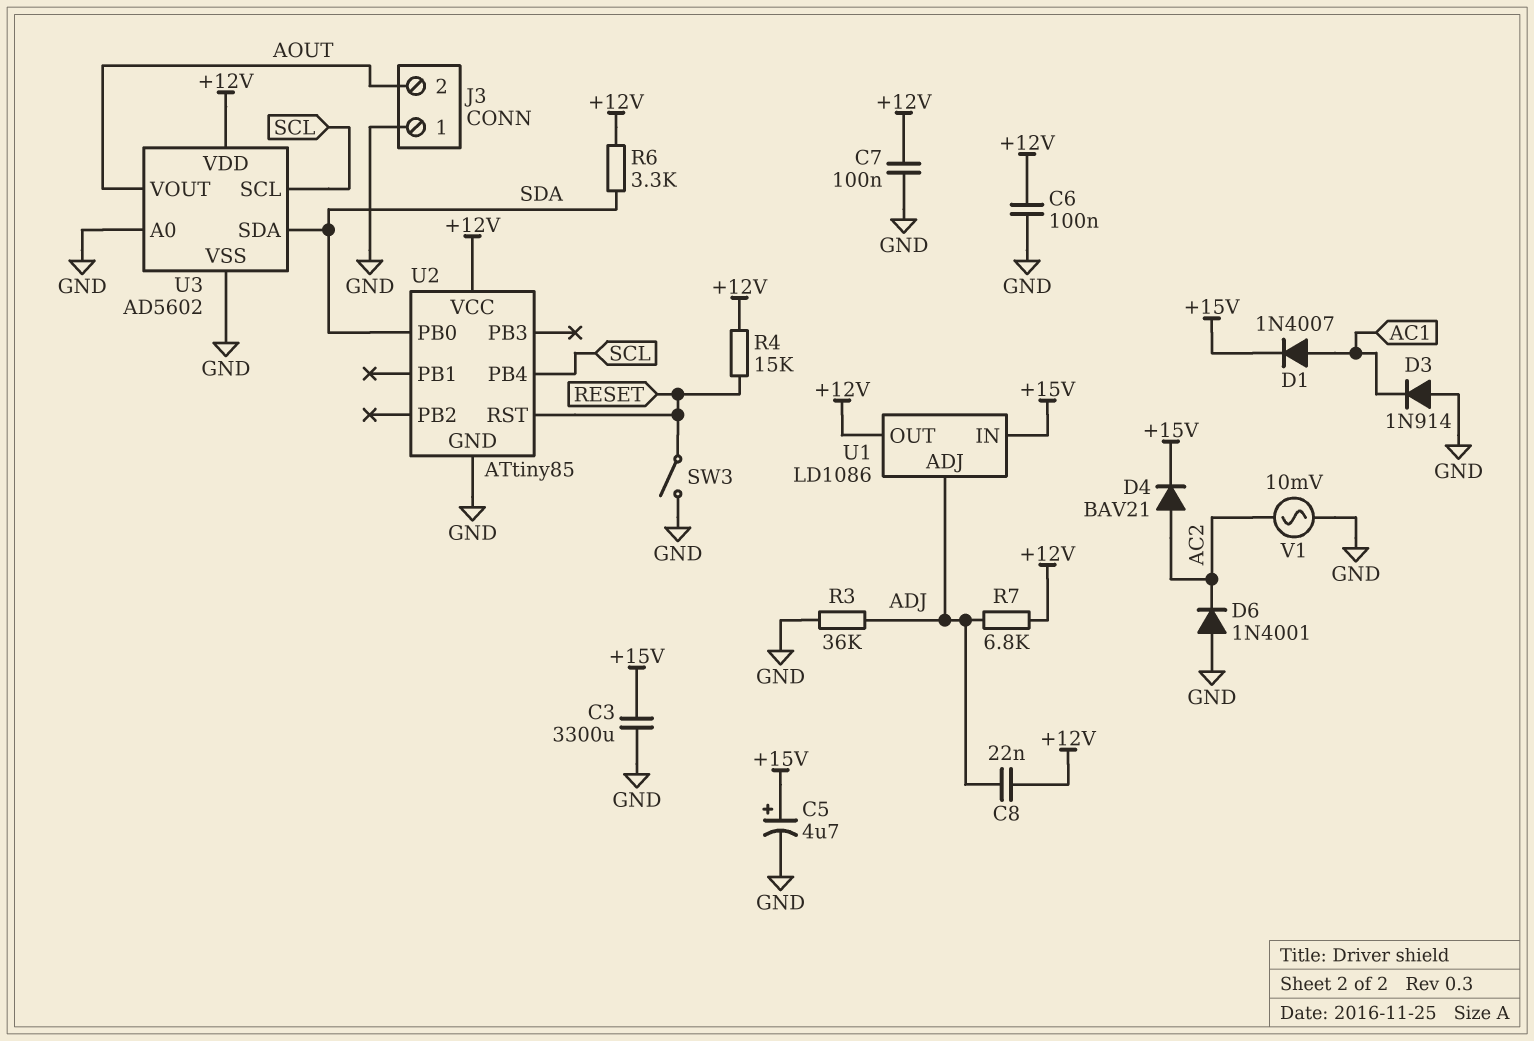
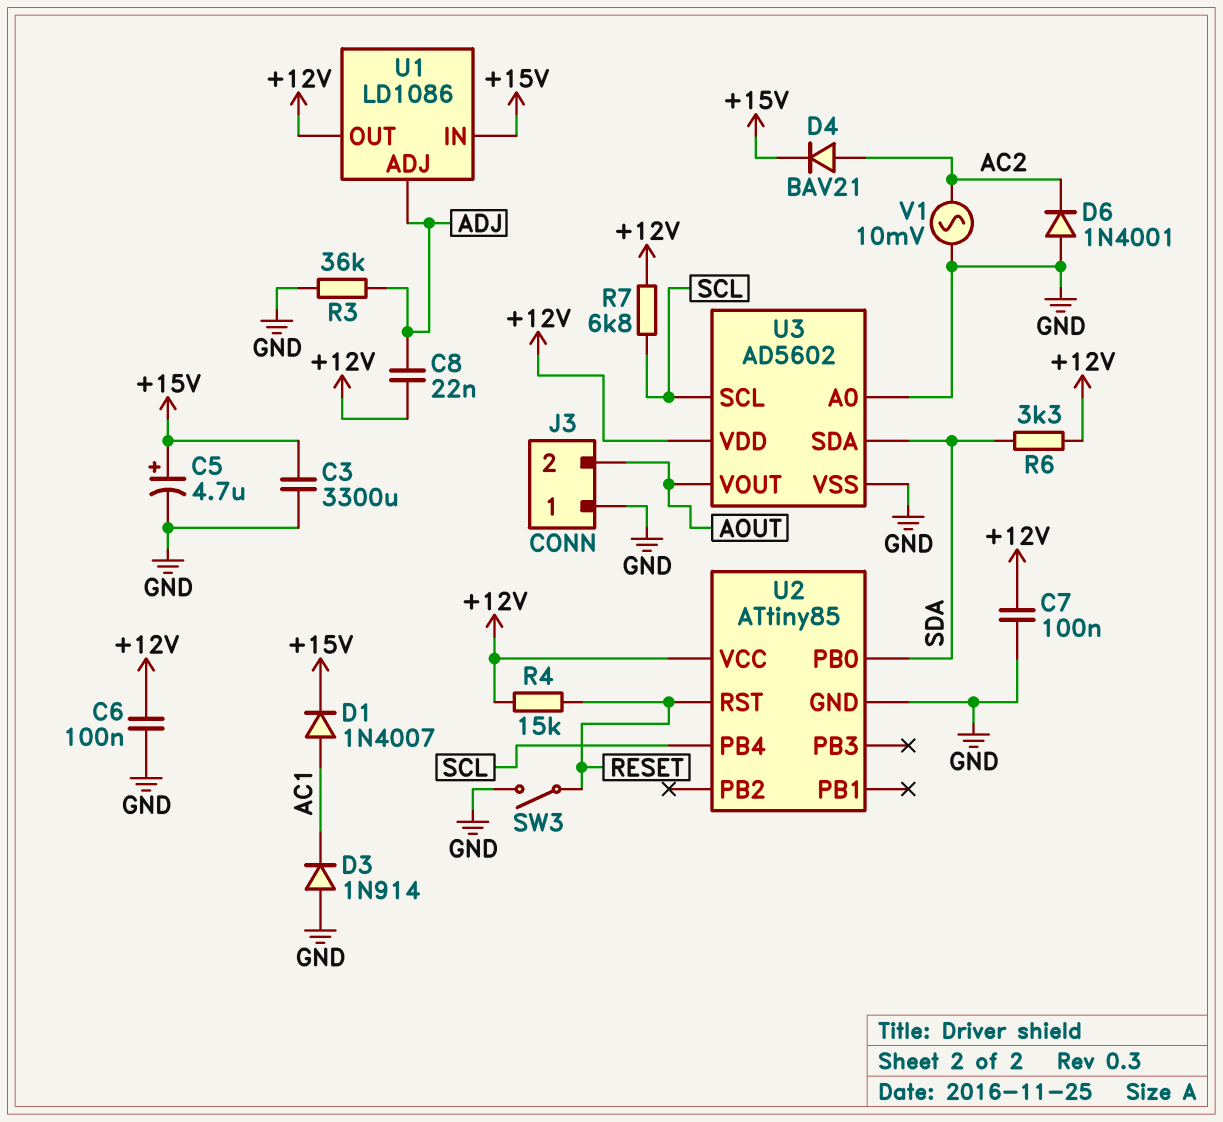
R7: 6.8k (+12V, ADJ) -> 6.8k (+12V, SCL)

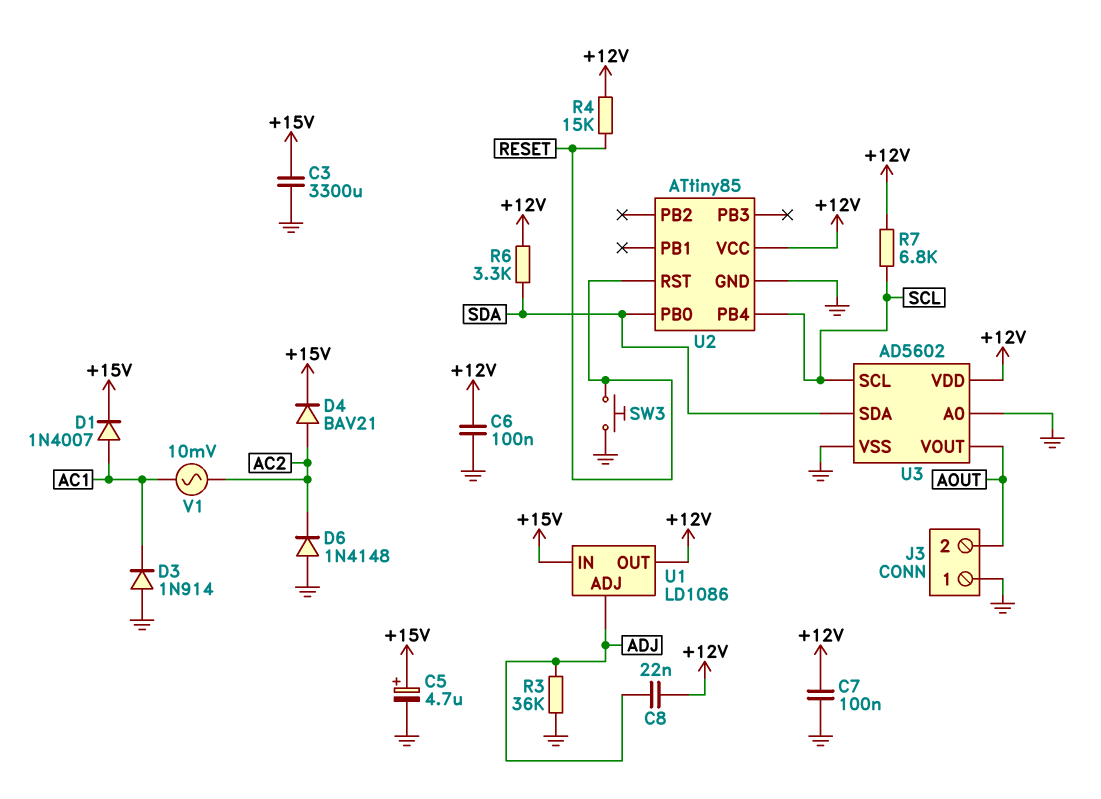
D6: diode 1N4001 (A GND, K AC2) -> diode 1N4148 (A GND, K AC2)
SW3: switch (GND, RESET) -> button (GND, RESET)
V1: AC 10mV (AC2, GND) -> AC 10mV (AC1, AC2)

